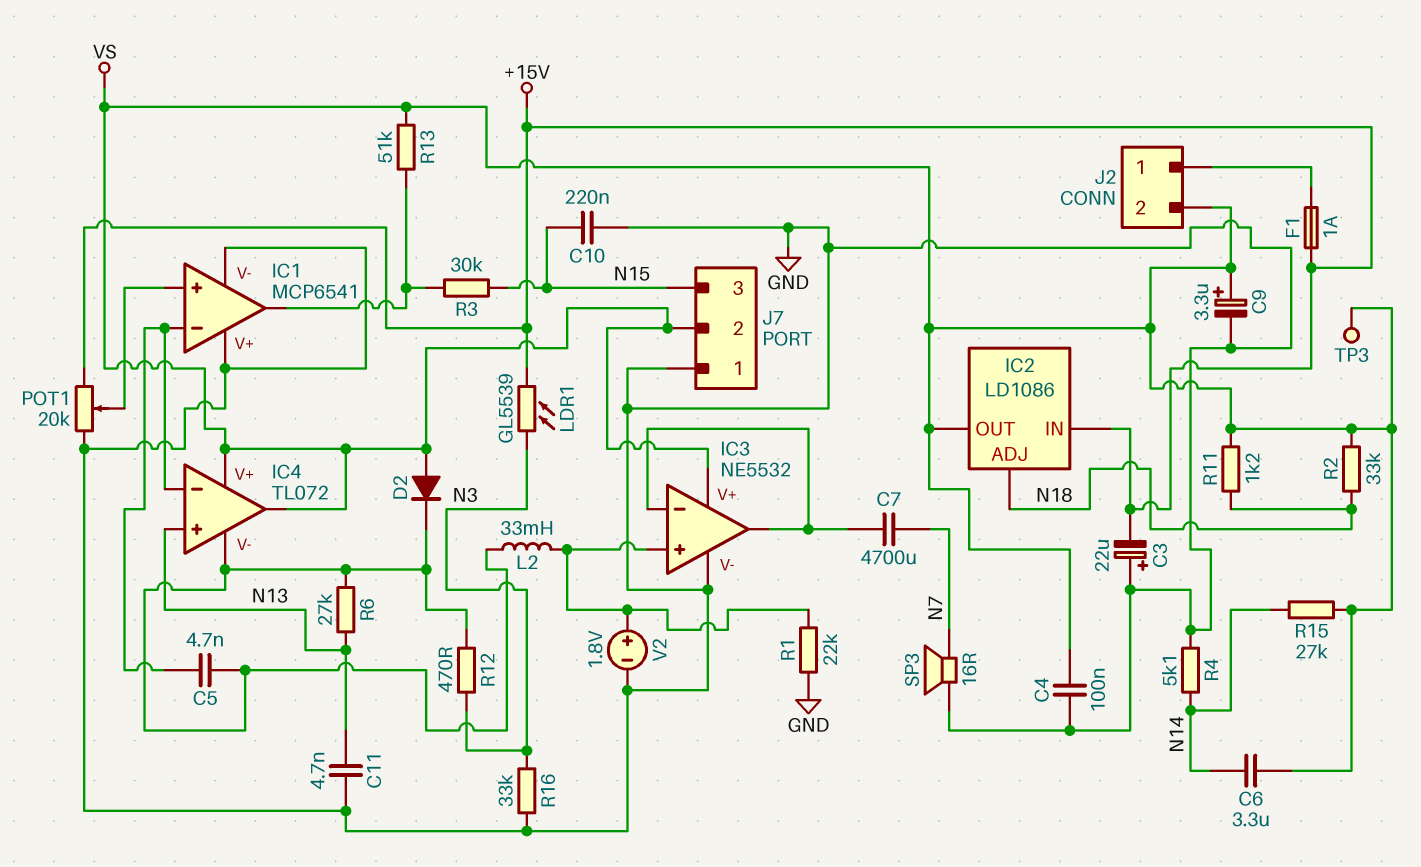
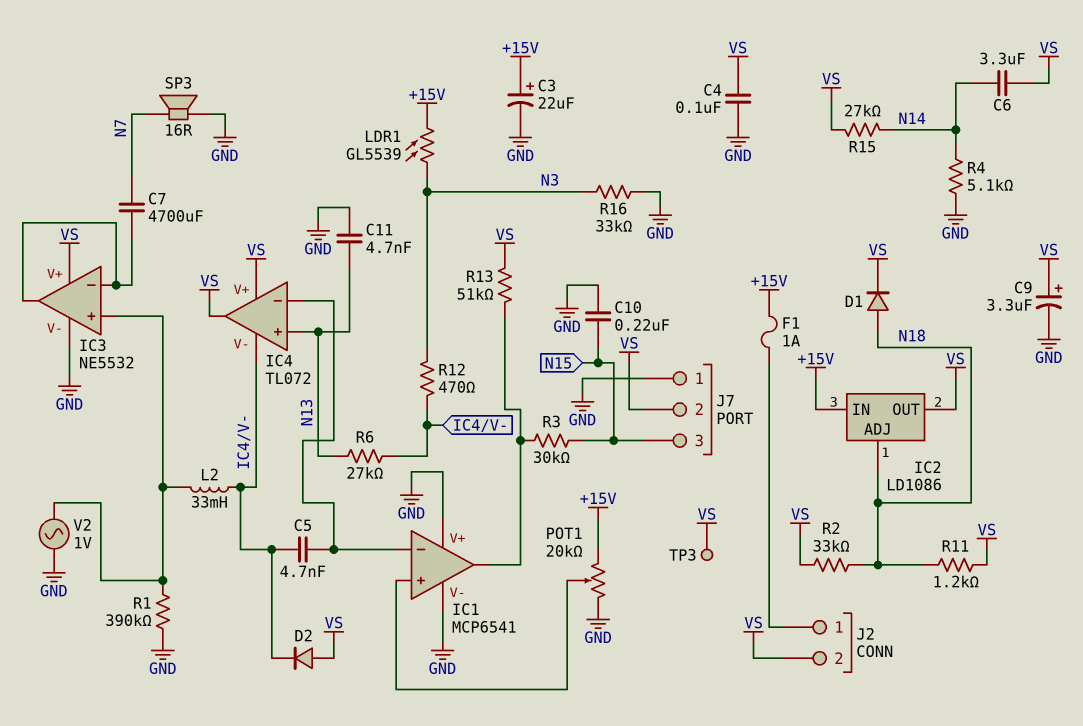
C3: 22uF (plus GND, minus +15V) -> 22uF (plus +15V, minus GND)
D1: none -> diode (A N18, K VS)
R1: 22k (GND, IC3/in+) -> 390k (GND, IC3/in+)
V2: 1.8V (plus IC3/in+, minus GND) -> AC 1V (GND, IC3/in+)

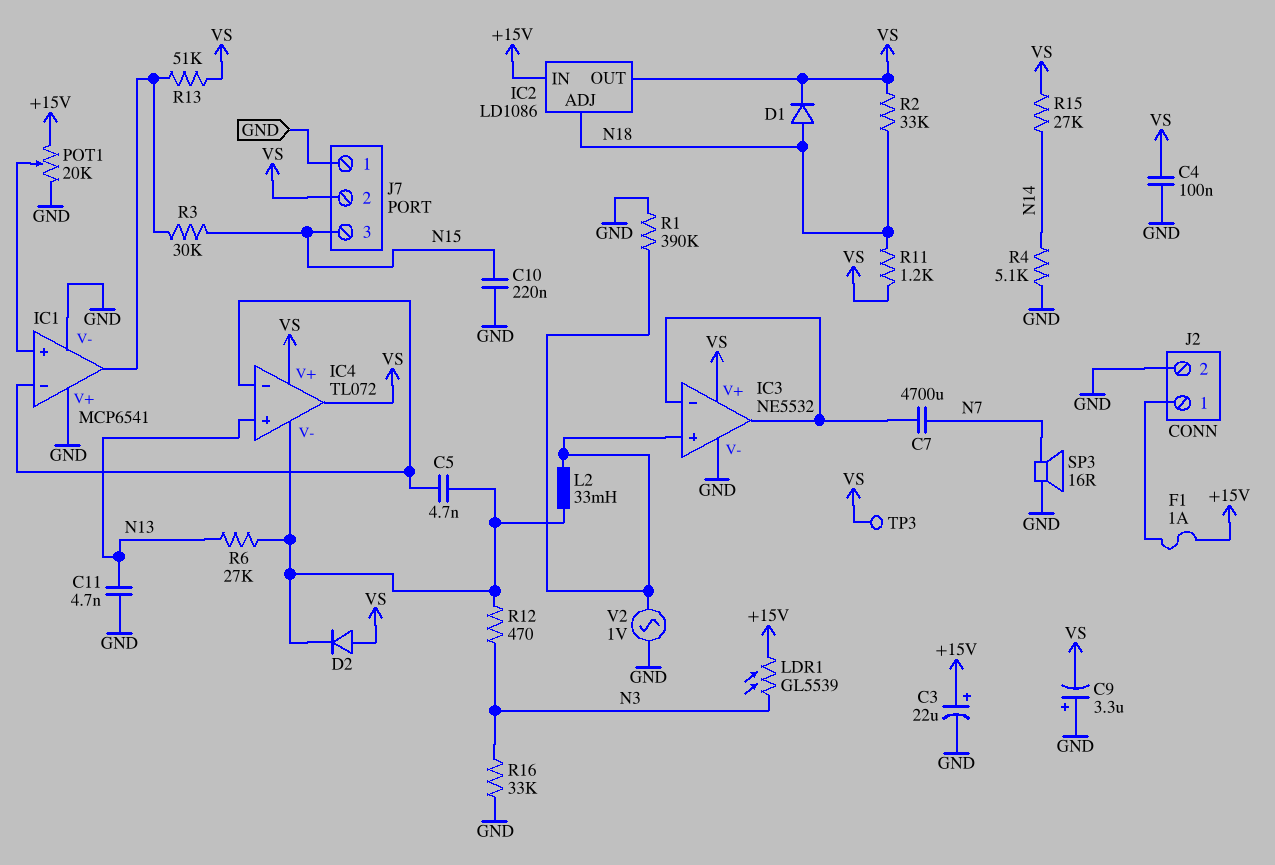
C6: 3.3uF (N14, VS) -> none
C9: 3.3uF (plus VS, minus GND) -> 3.3uF (plus GND, minus VS)
J2 pin 2: VS -> GND

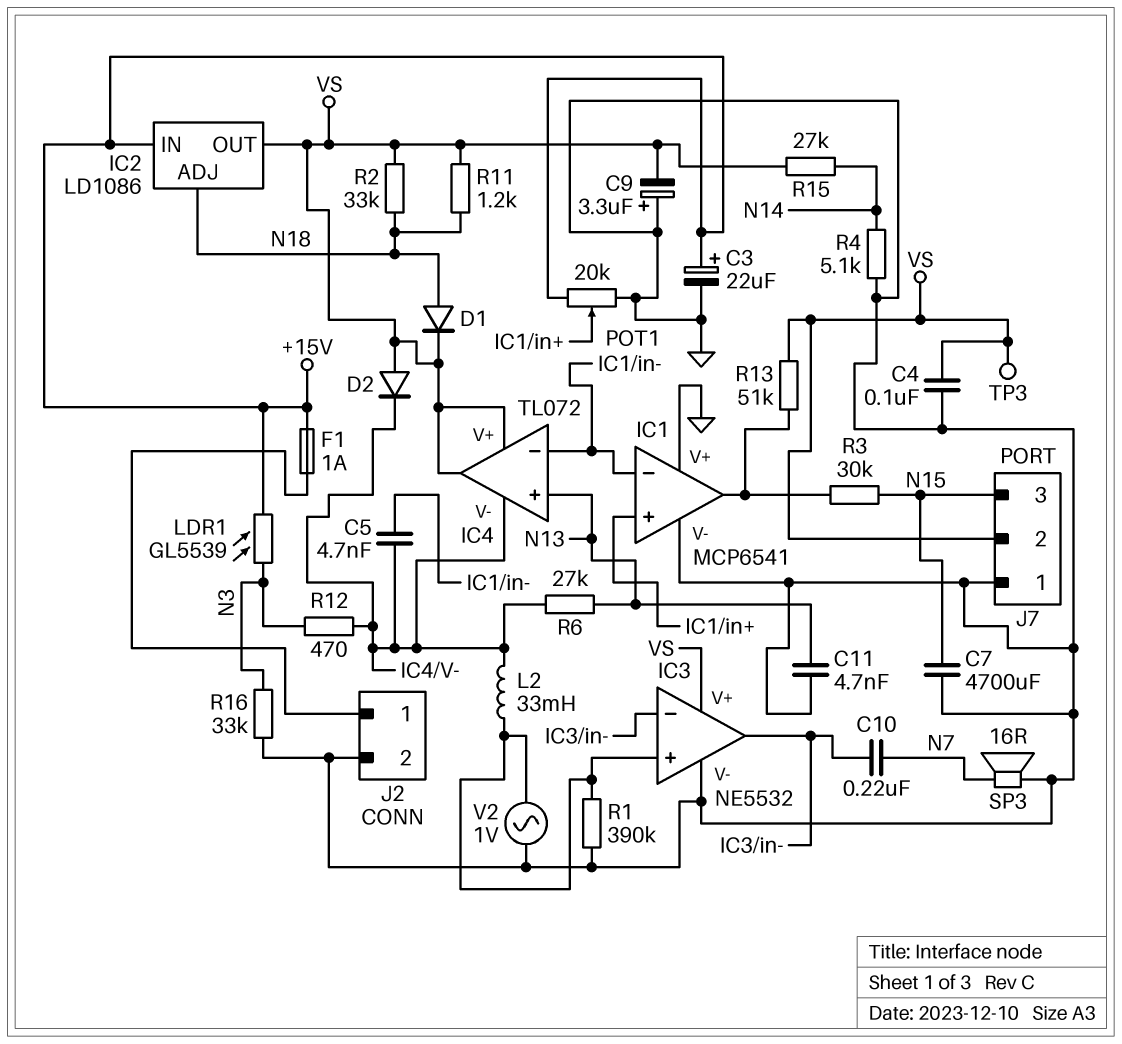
C7: 4700uF (IC3/in-, N7) -> 4700uF (GND, N15)
C10: 220nF (GND, N15) -> 220nF (IC3/in-, N7)

